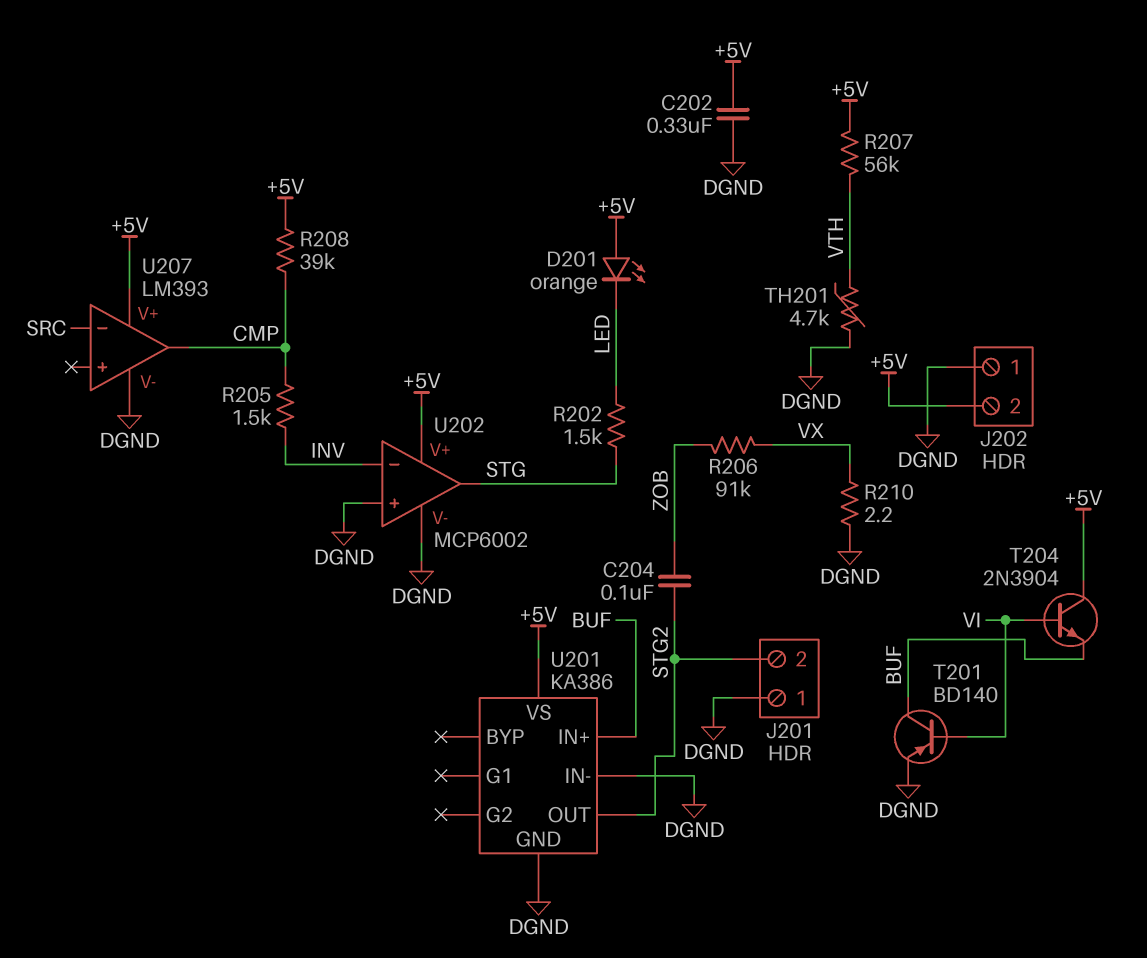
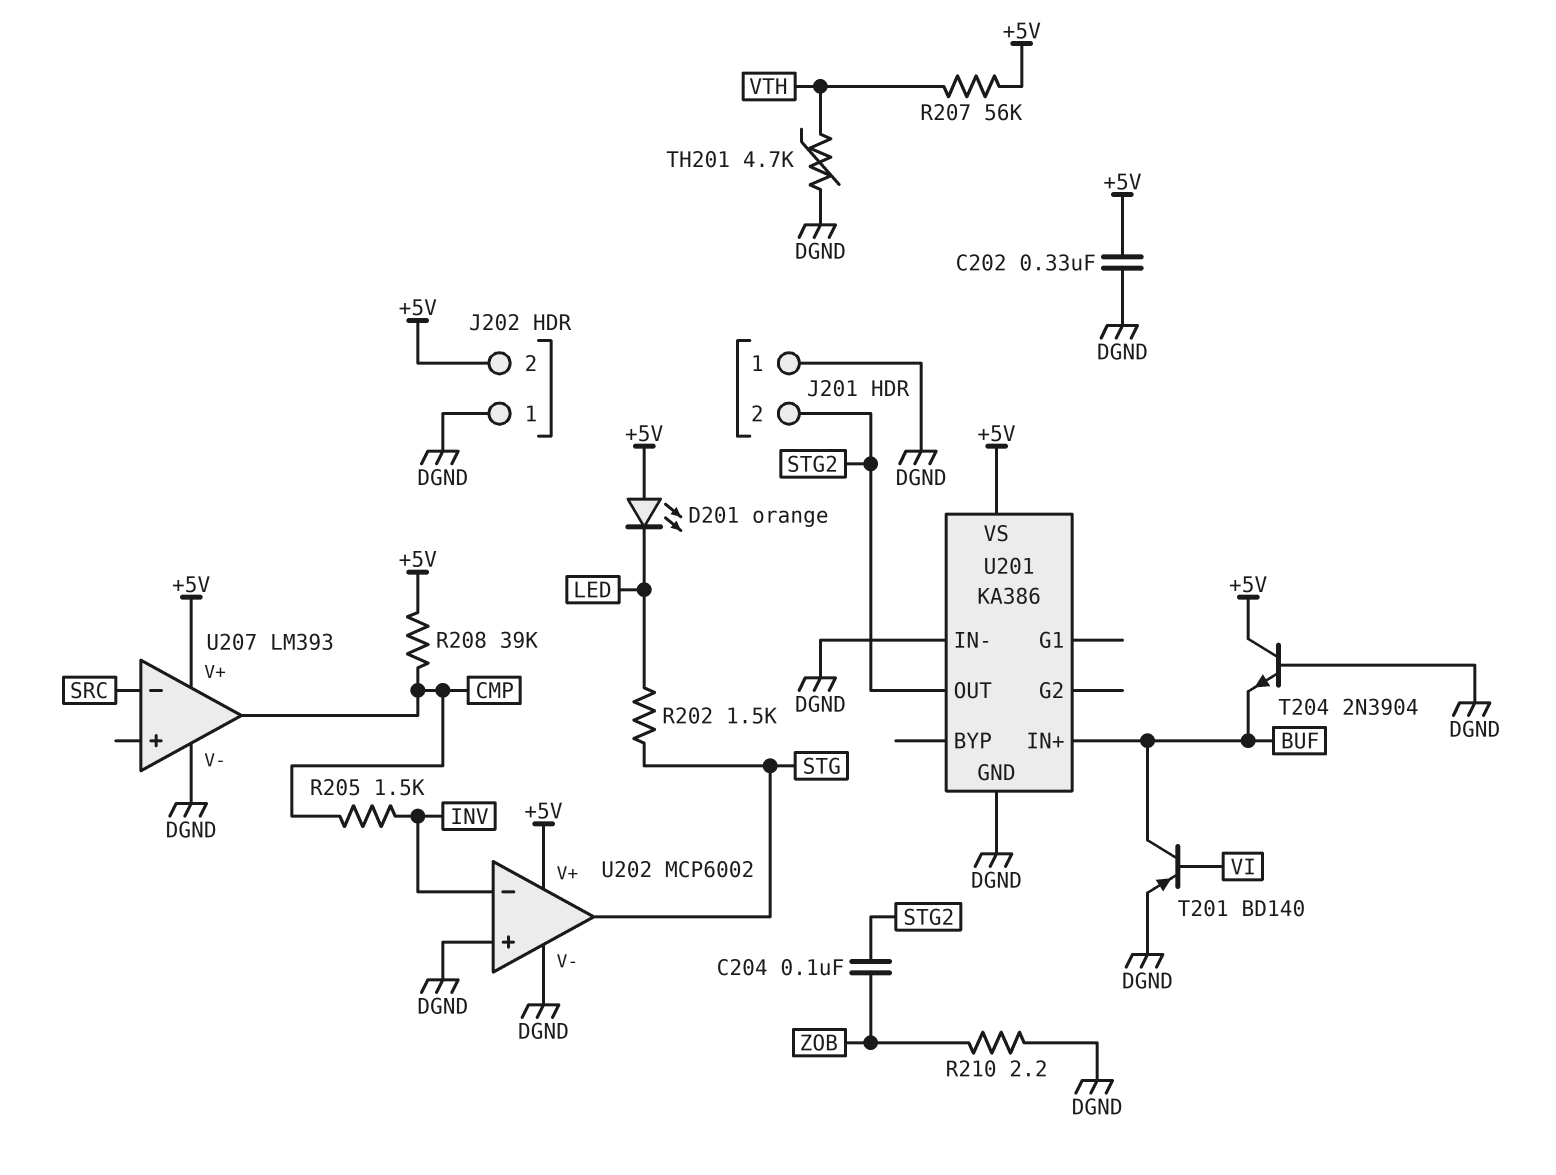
R206: 91k (VX, ZOB) -> none
R210: 2.2 (DGND, VX) -> 2.2 (DGND, ZOB)
T204: NPN 2N3904 (B VI, C +5V, E BUF) -> NPN 2N3904 (B DGND, C +5V, E BUF)

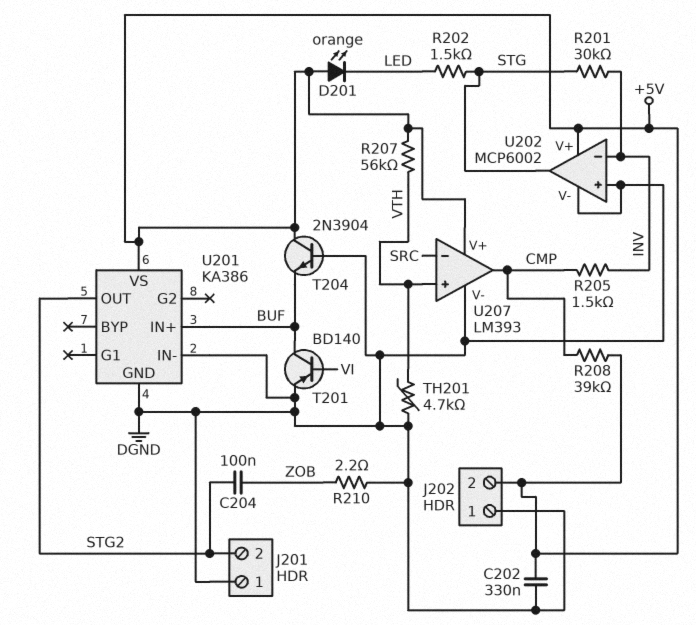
R201: none -> 30k (INV, STG)
U207 pin in+: none -> VTH

